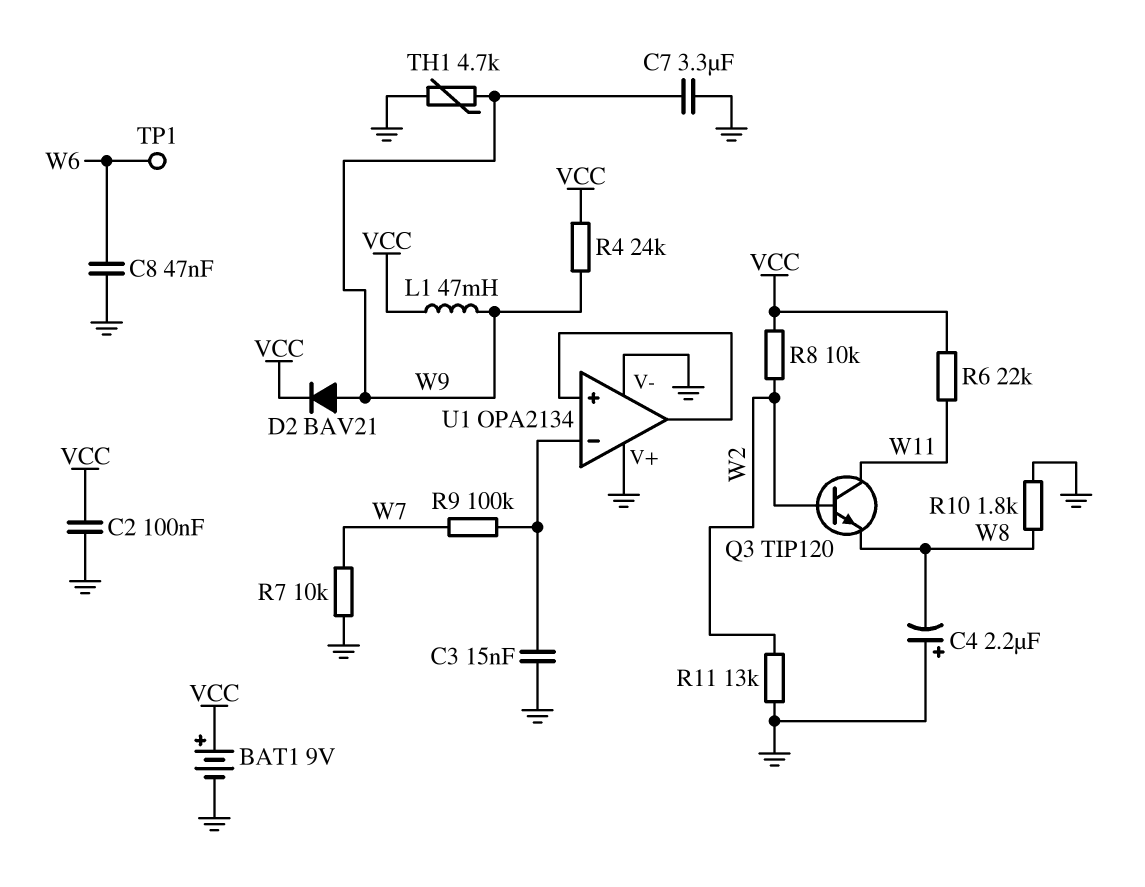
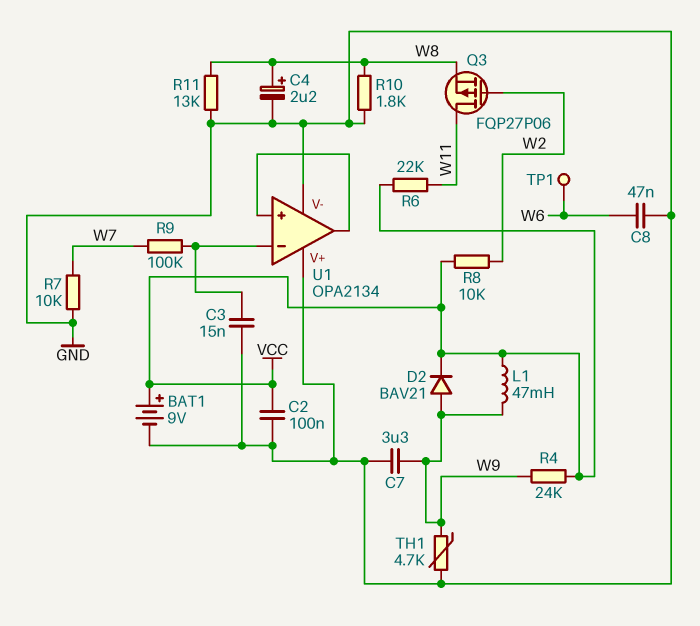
C4: 2.2uF (plus GND, minus W8) -> 2.2uF (plus W8, minus GND)
Q3: NPN TIP120 (B W2, C W11, E W8) -> PMOS FQP27P06 (G W2, D W11, S W8)
R11: 13k (GND, W2) -> 13k (GND, W8)

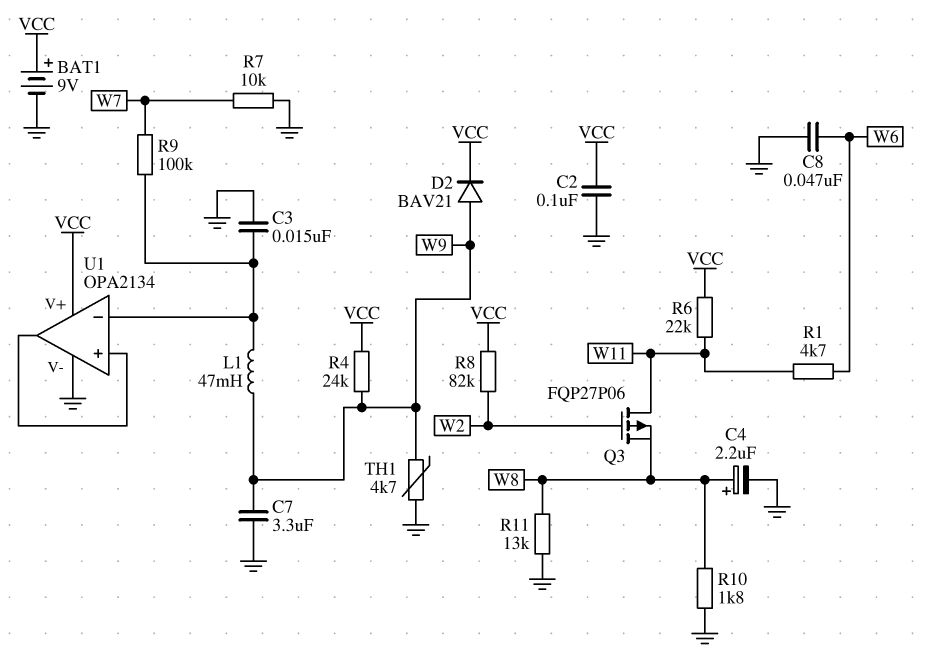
L1: 47mH (VCC, W9) -> 47mH (U1/in-, W9)
R1: none -> 4.7k (W6, W11)
R8: 10k (VCC, W2) -> 82k (VCC, W2)
TP1: test point (W6) -> none
U1 pin V+: GND -> VCC

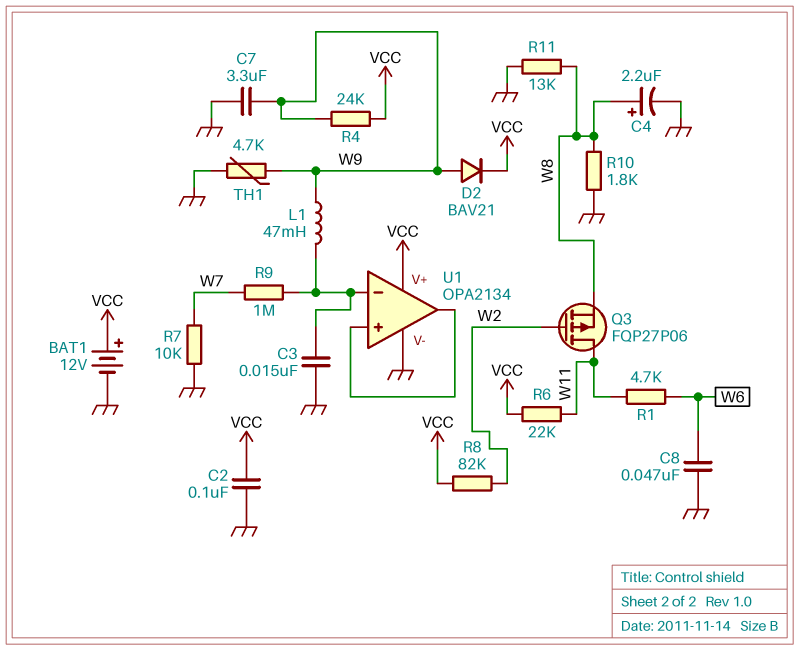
BAT1: 9V (plus VCC, minus GND) -> 12V (plus VCC, minus GND)
R9: 100k (U1/in-, W7) -> 1M (U1/in-, W7)

